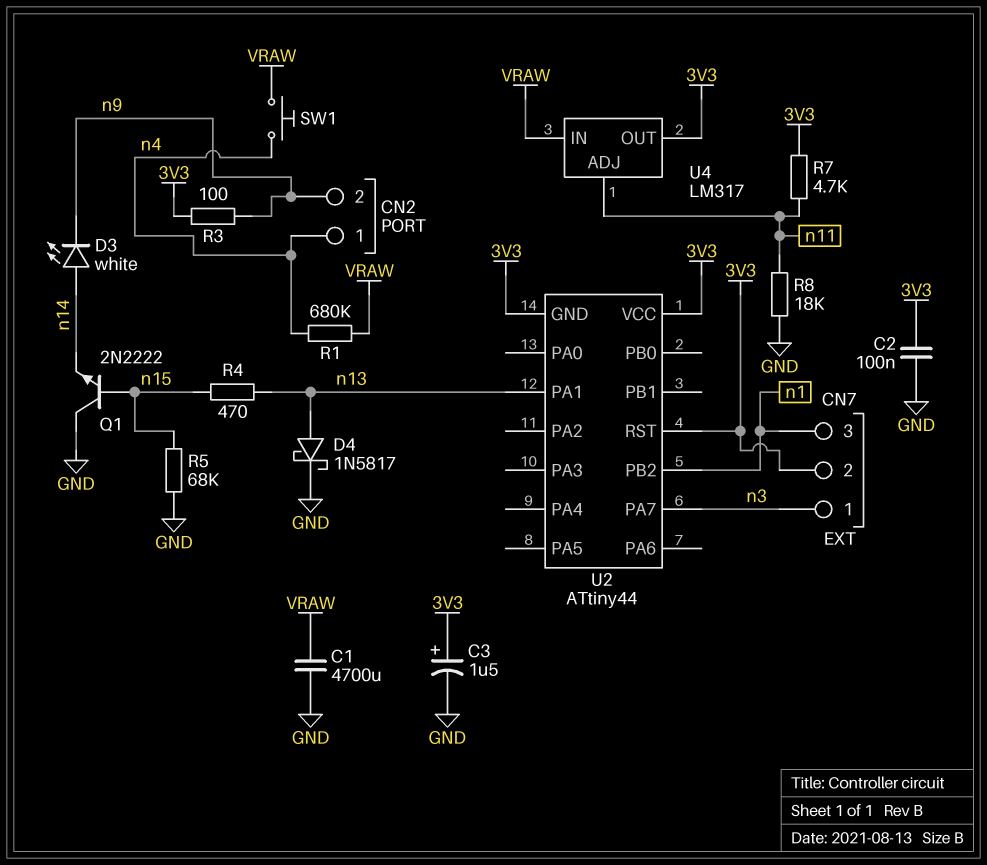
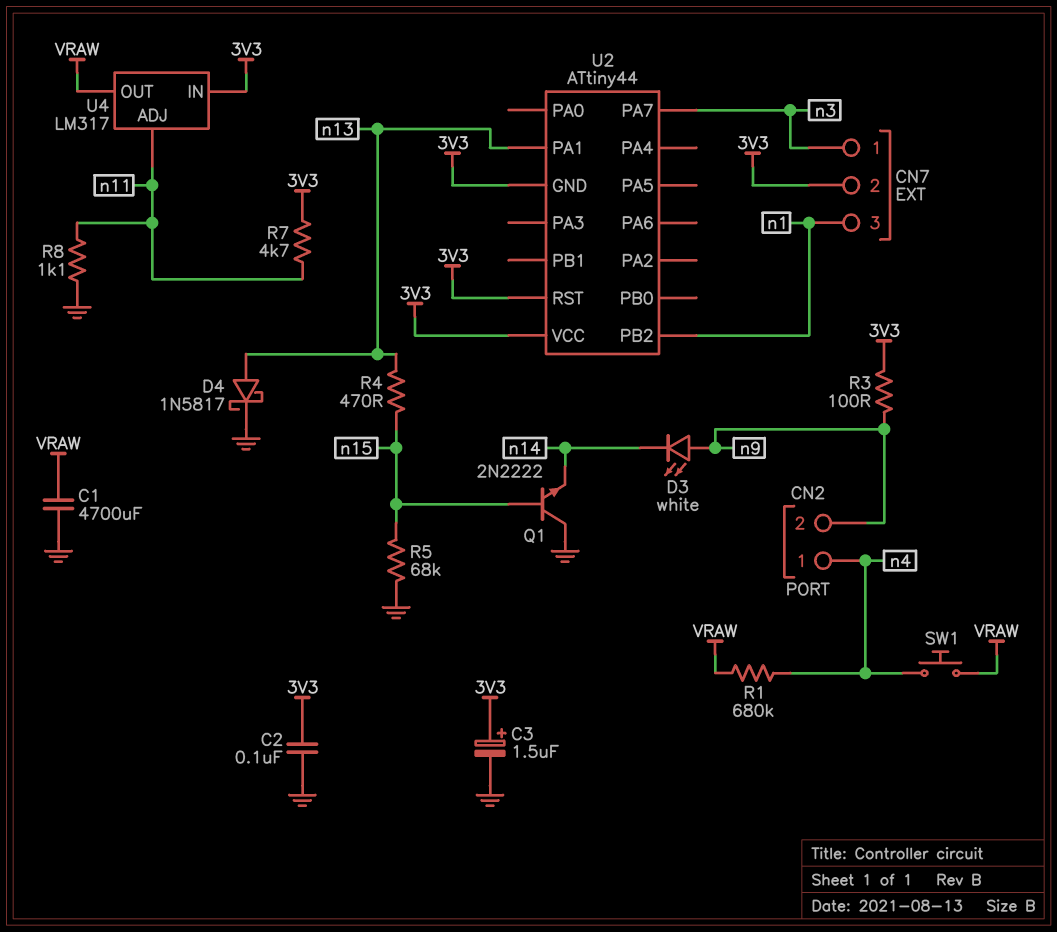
D3: LED white (A n14, K n9) -> LED white (A n9, K n14)
R8: 18k (GND, n11) -> 1.1k (GND, n11)
U4 pin IN: VRAW -> 3V3
U4 pin OUT: 3V3 -> VRAW

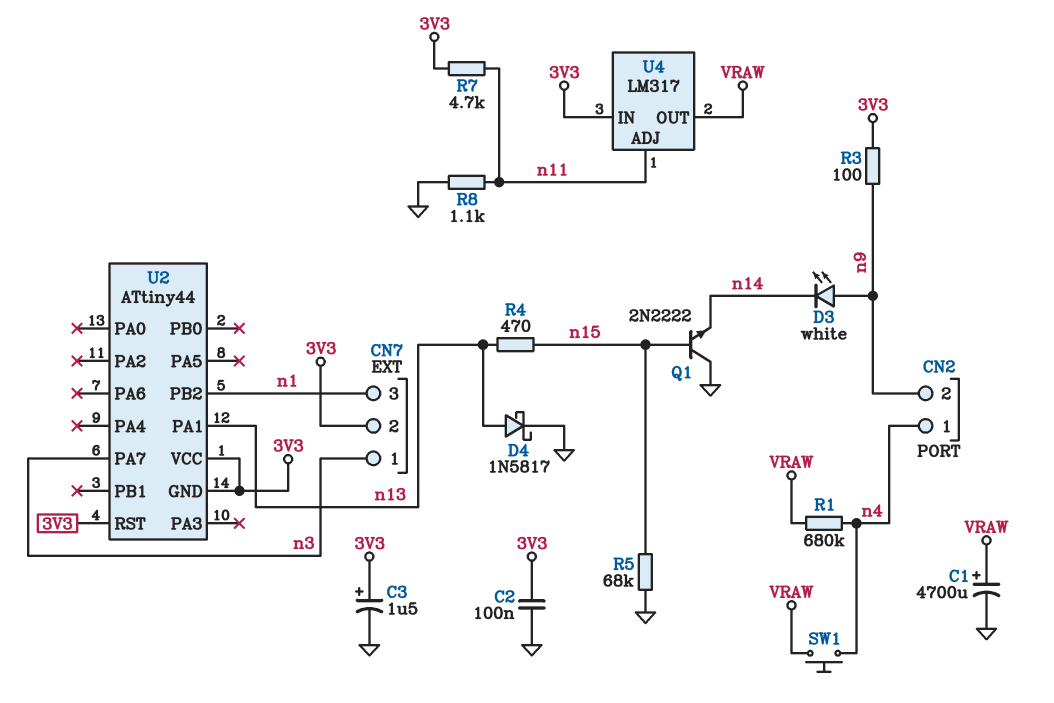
C1: 4700uF (GND, VRAW) -> 4700uF (plus VRAW, minus GND)

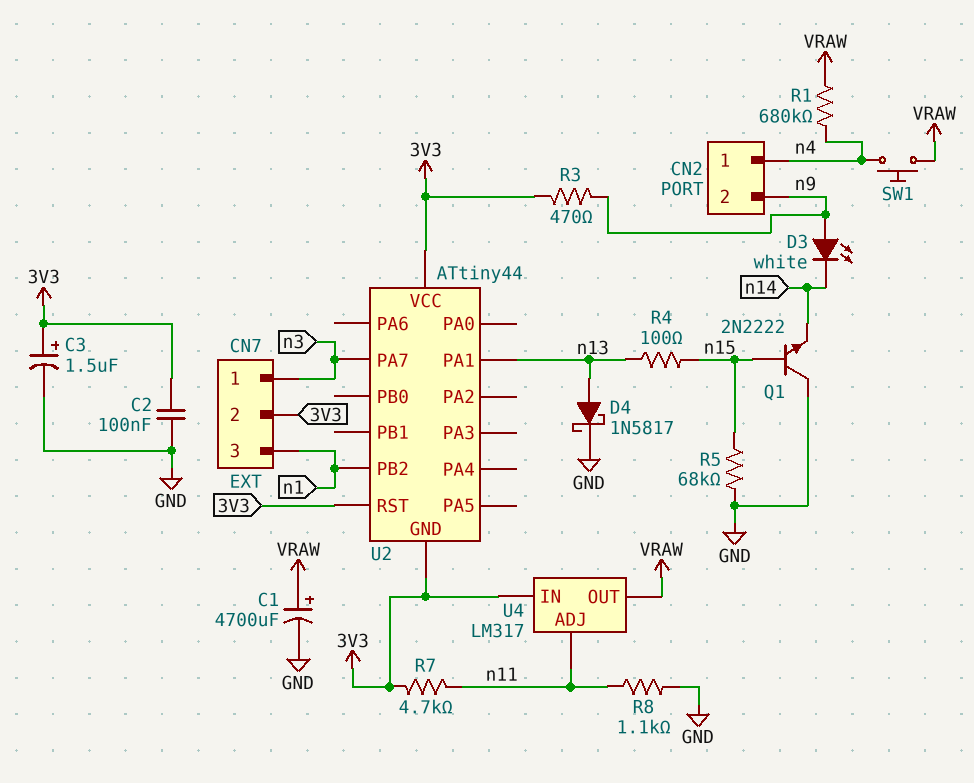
R3: 100 (3V3, n9) -> 470 (3V3, n9)
R4: 470 (n13, n15) -> 100 (n13, n15)

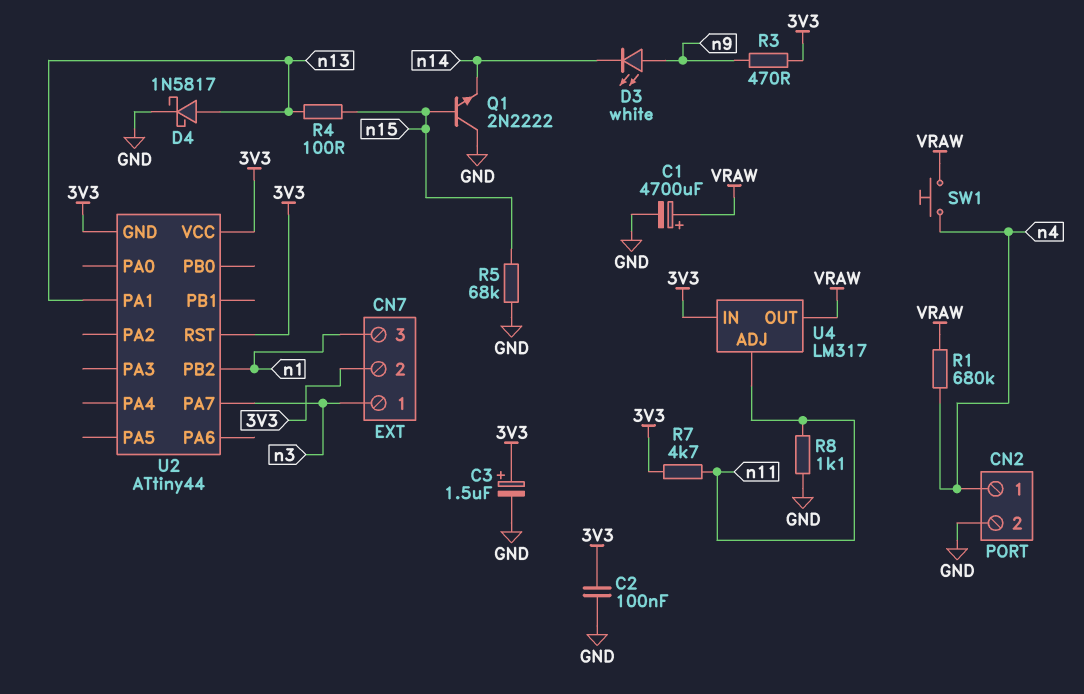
CN2 pin 2: n9 -> GND

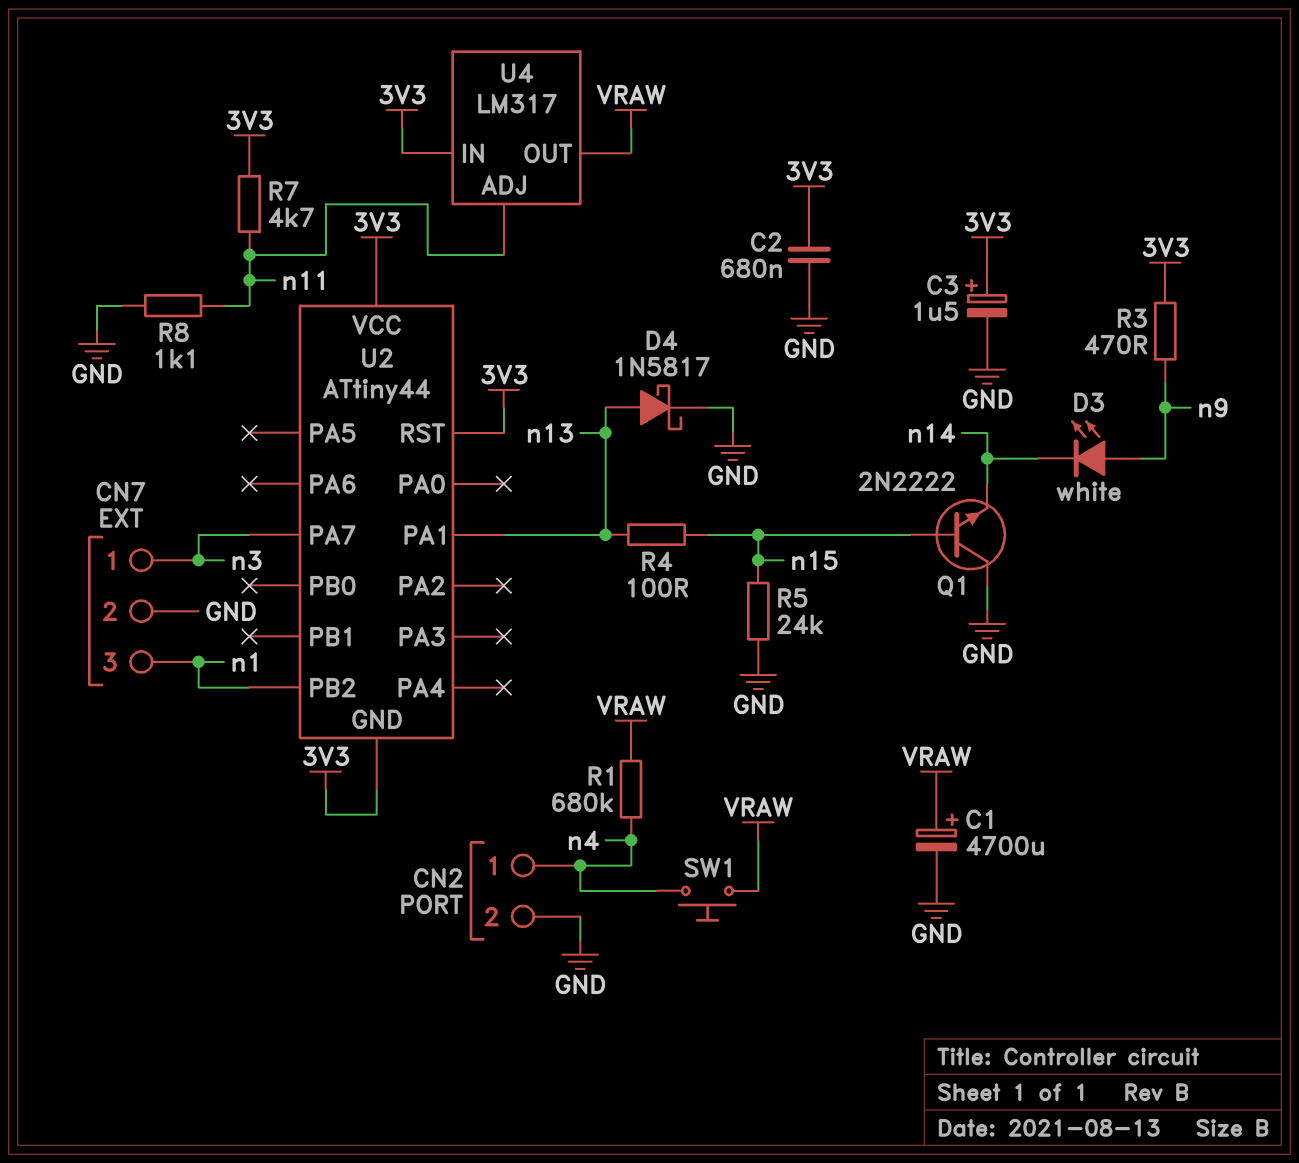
C2: 100nF (3V3, GND) -> 680nF (3V3, GND)
CN7 pin 2: 3V3 -> GND
R5: 68k (GND, n15) -> 24k (GND, n15)

